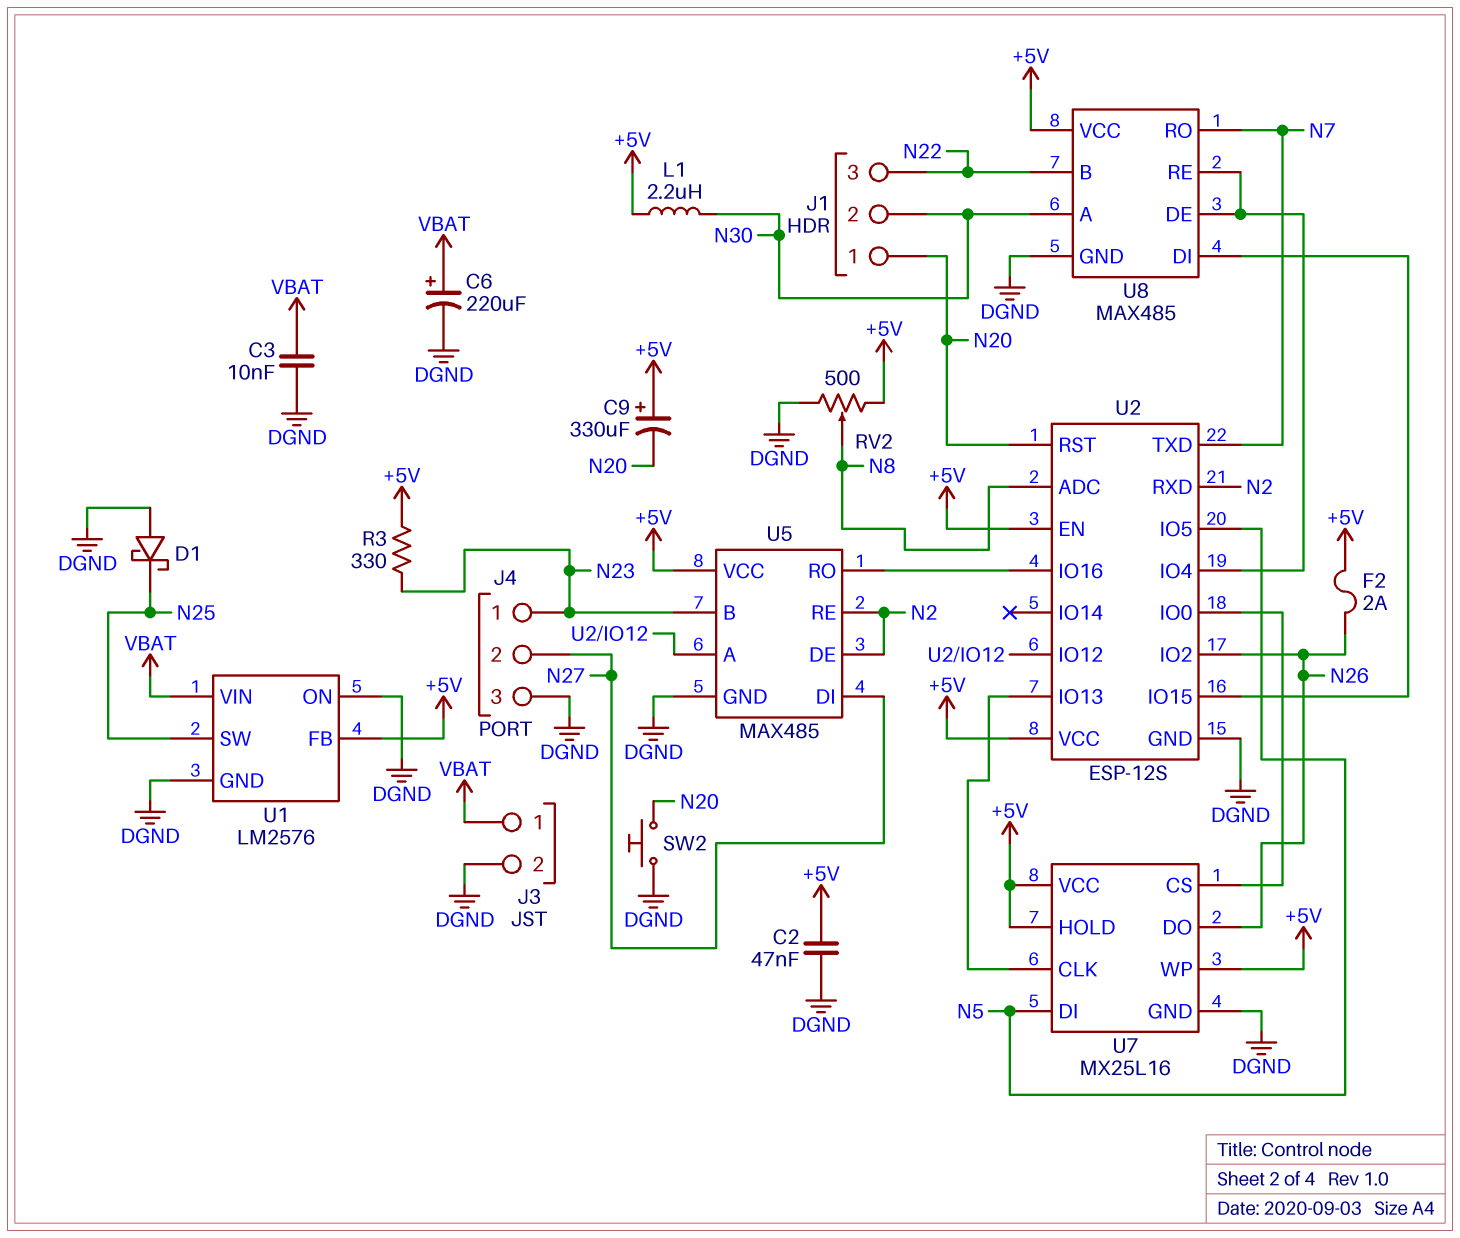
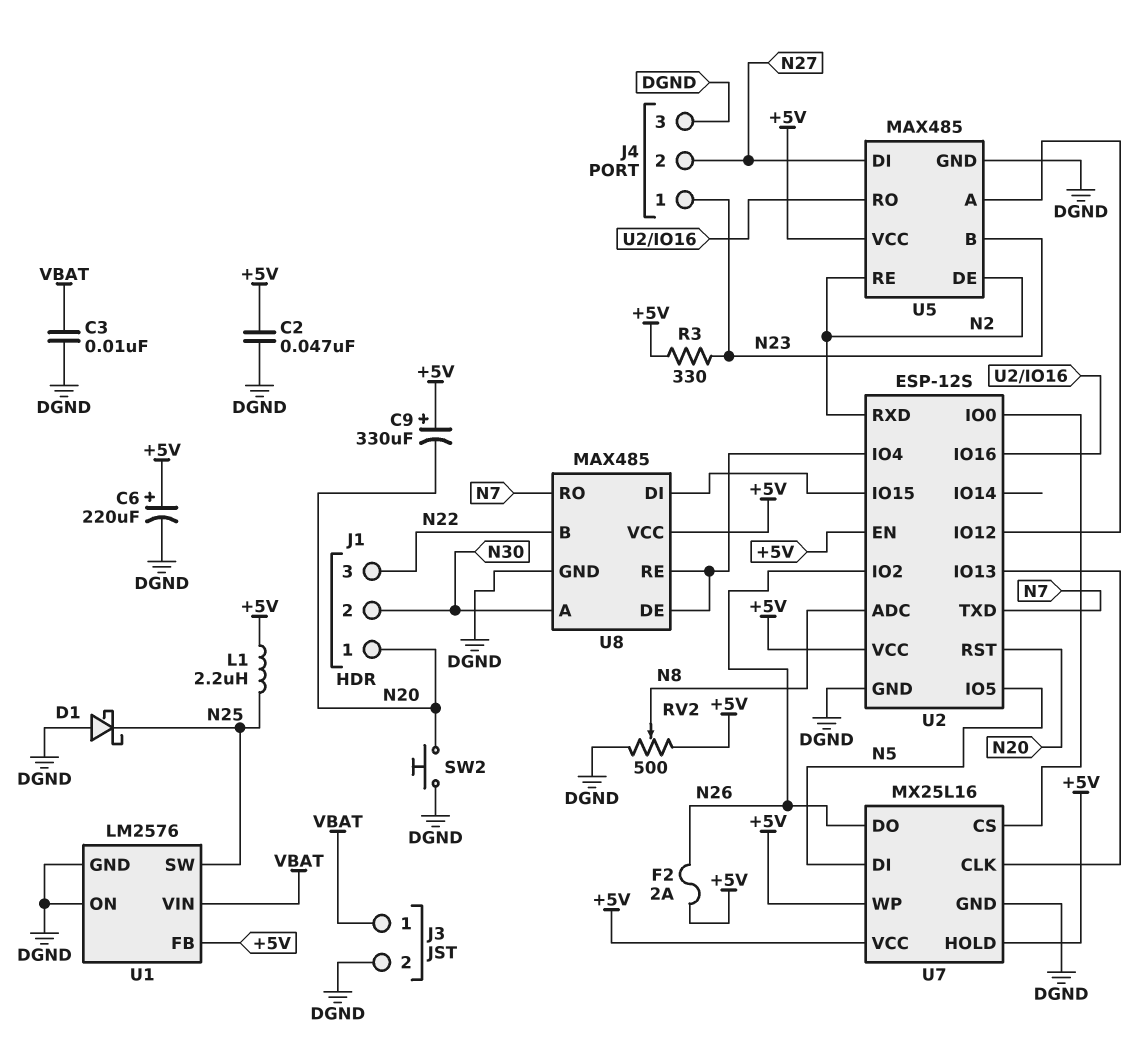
C6: 220uF (plus VBAT, minus DGND) -> 220uF (plus +5V, minus DGND)
L1: 2.2uH (+5V, N30) -> 2.2uH (+5V, N25)

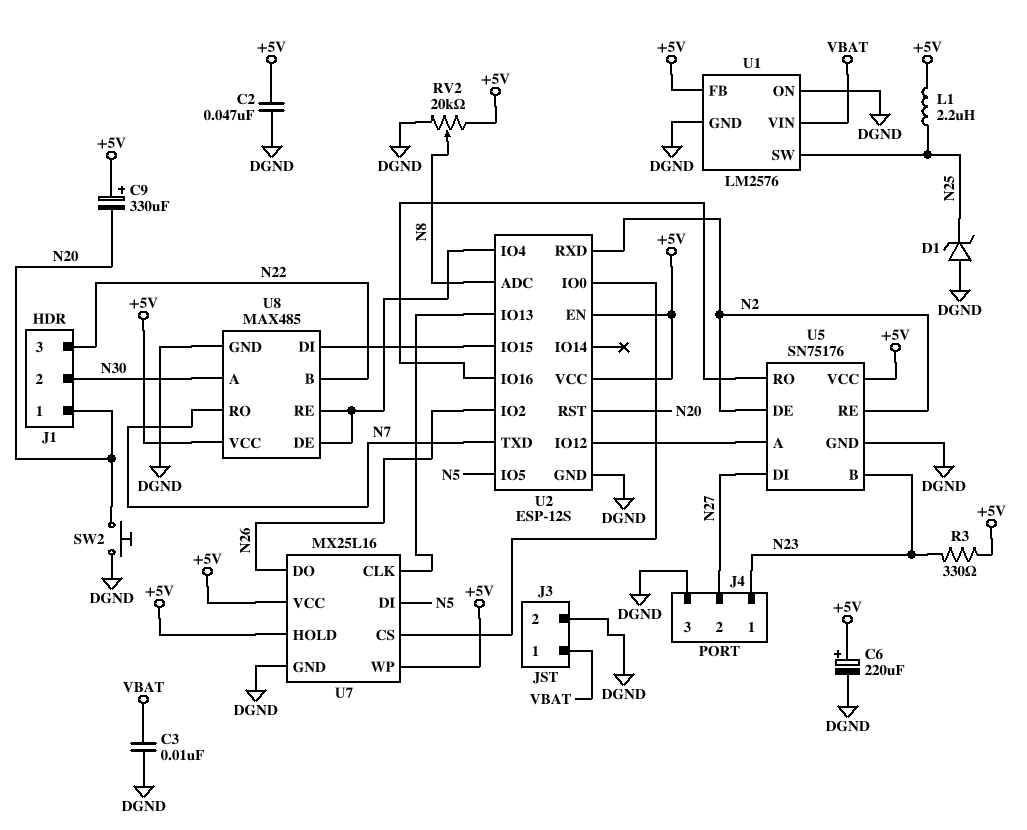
D1: schottky (A DGND, K N25) -> zener (A DGND, K N25)
F2: 2A (+5V, N26) -> none
RV2: 500 (+5V, DGND, wiper N8) -> 20k (+5V, DGND, wiper N8)
U5: MAX485 -> SN75176

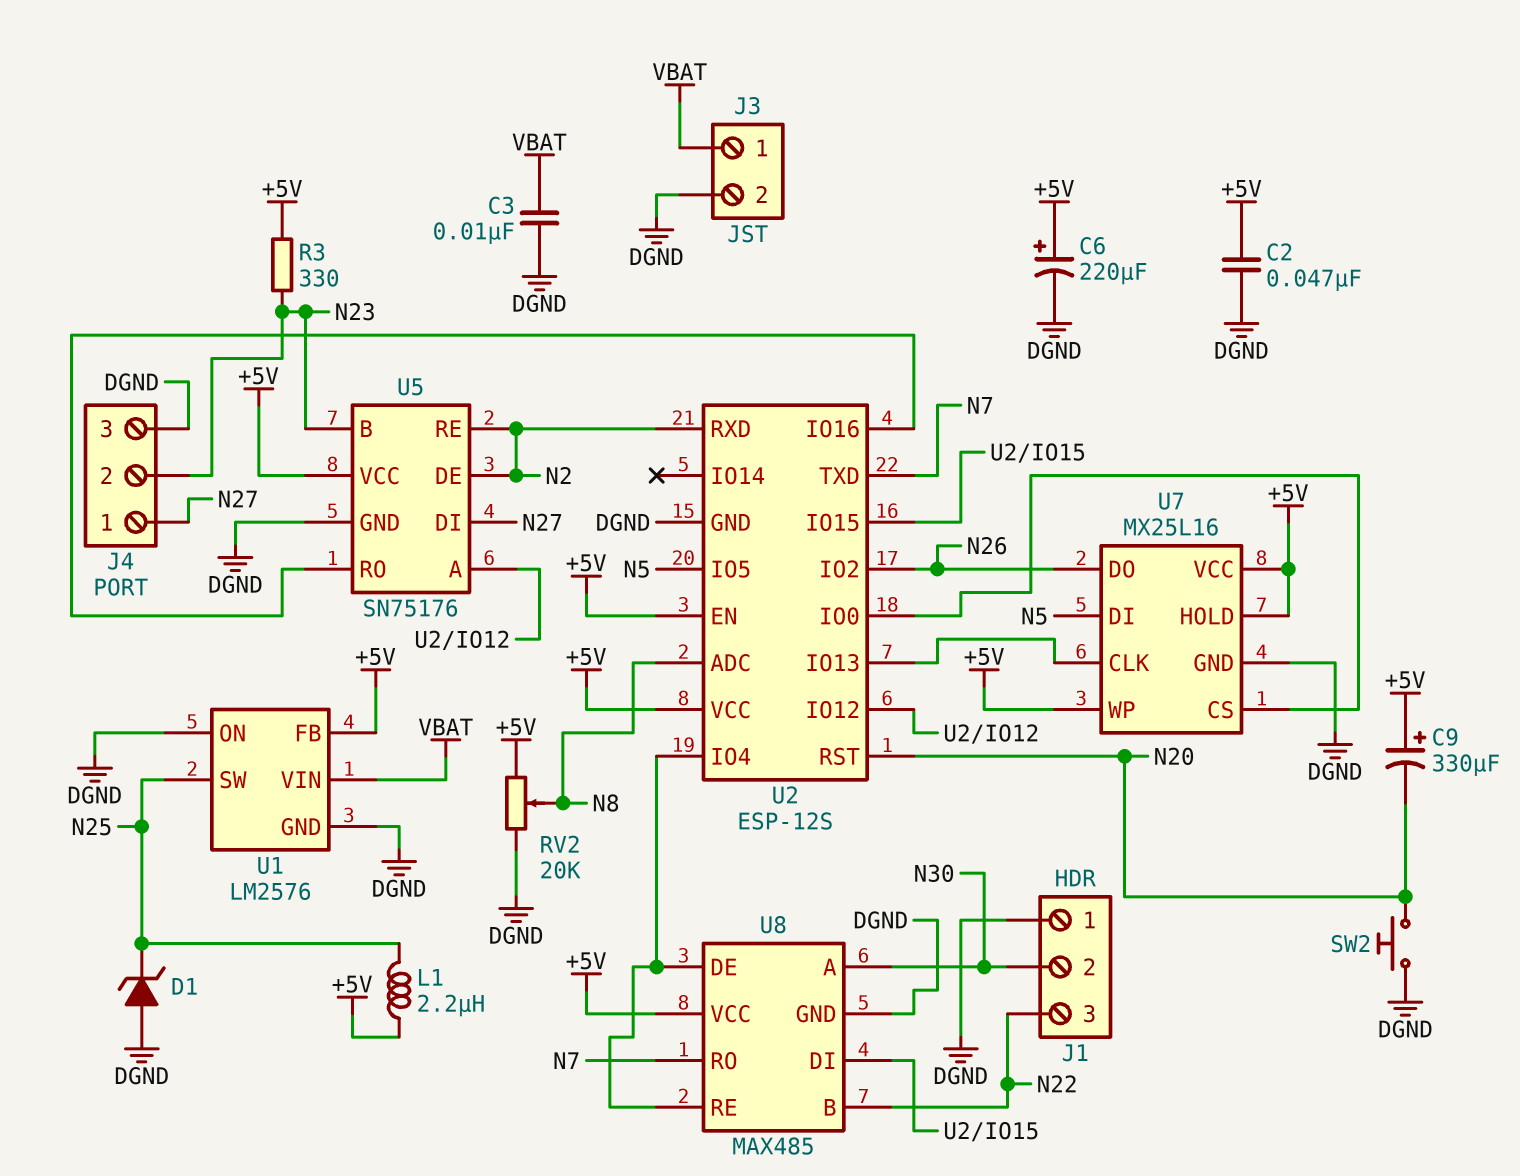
J1 pin 1: N20 -> DGND
J4 pin 1: N23 -> N27
J4 pin 2: N27 -> N23

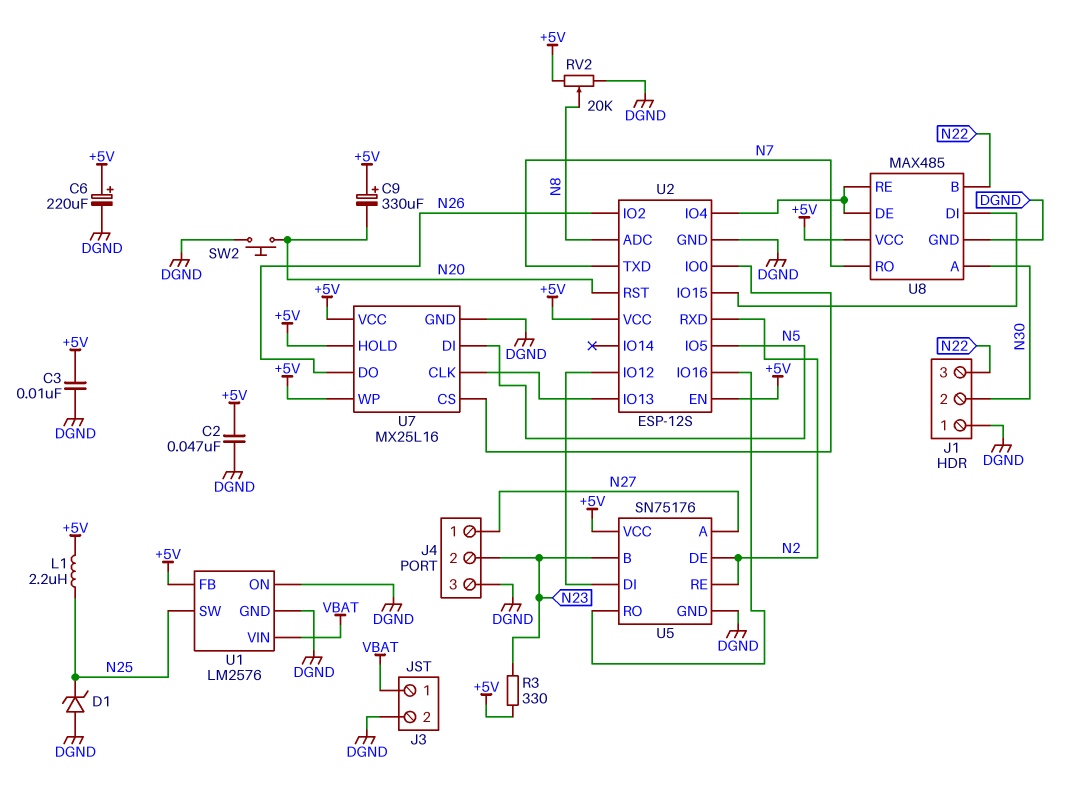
C3: 10nF (DGND, VBAT) -> 10nF (+5V, DGND)
U5 pin A: U2/IO12 -> N27
U5 pin DI: N27 -> U2/IO12

